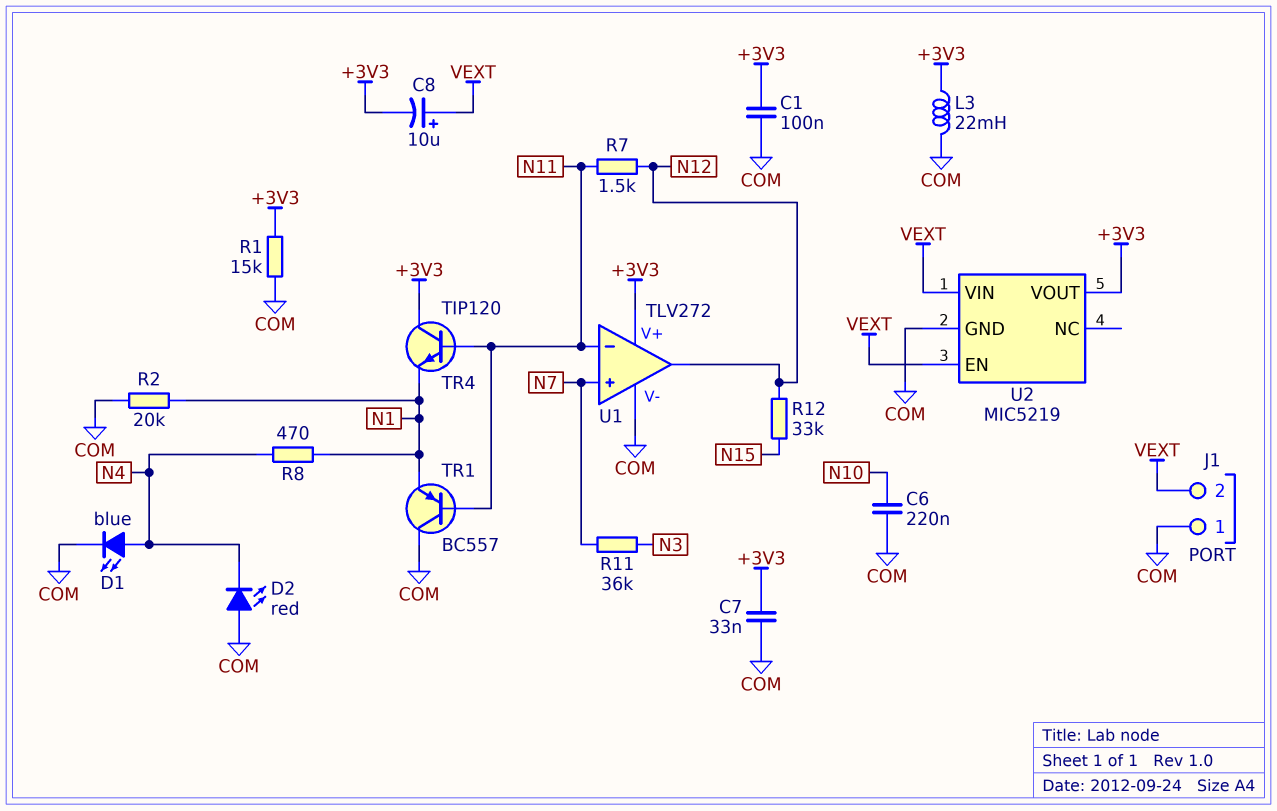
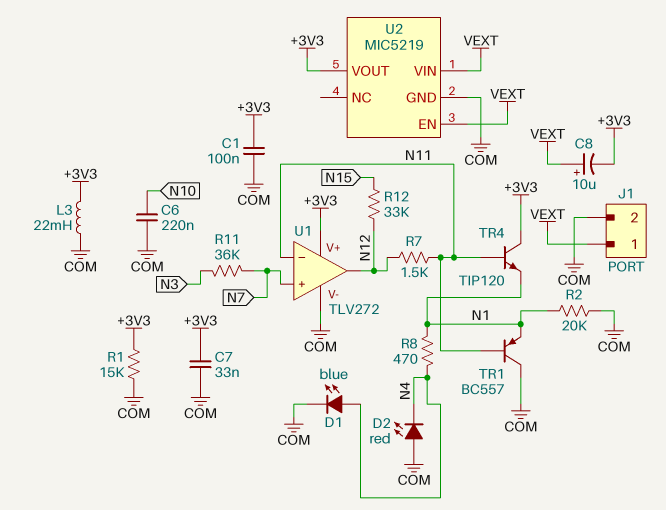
J1 pin 1: COM -> VEXT
J1 pin 2: VEXT -> COM

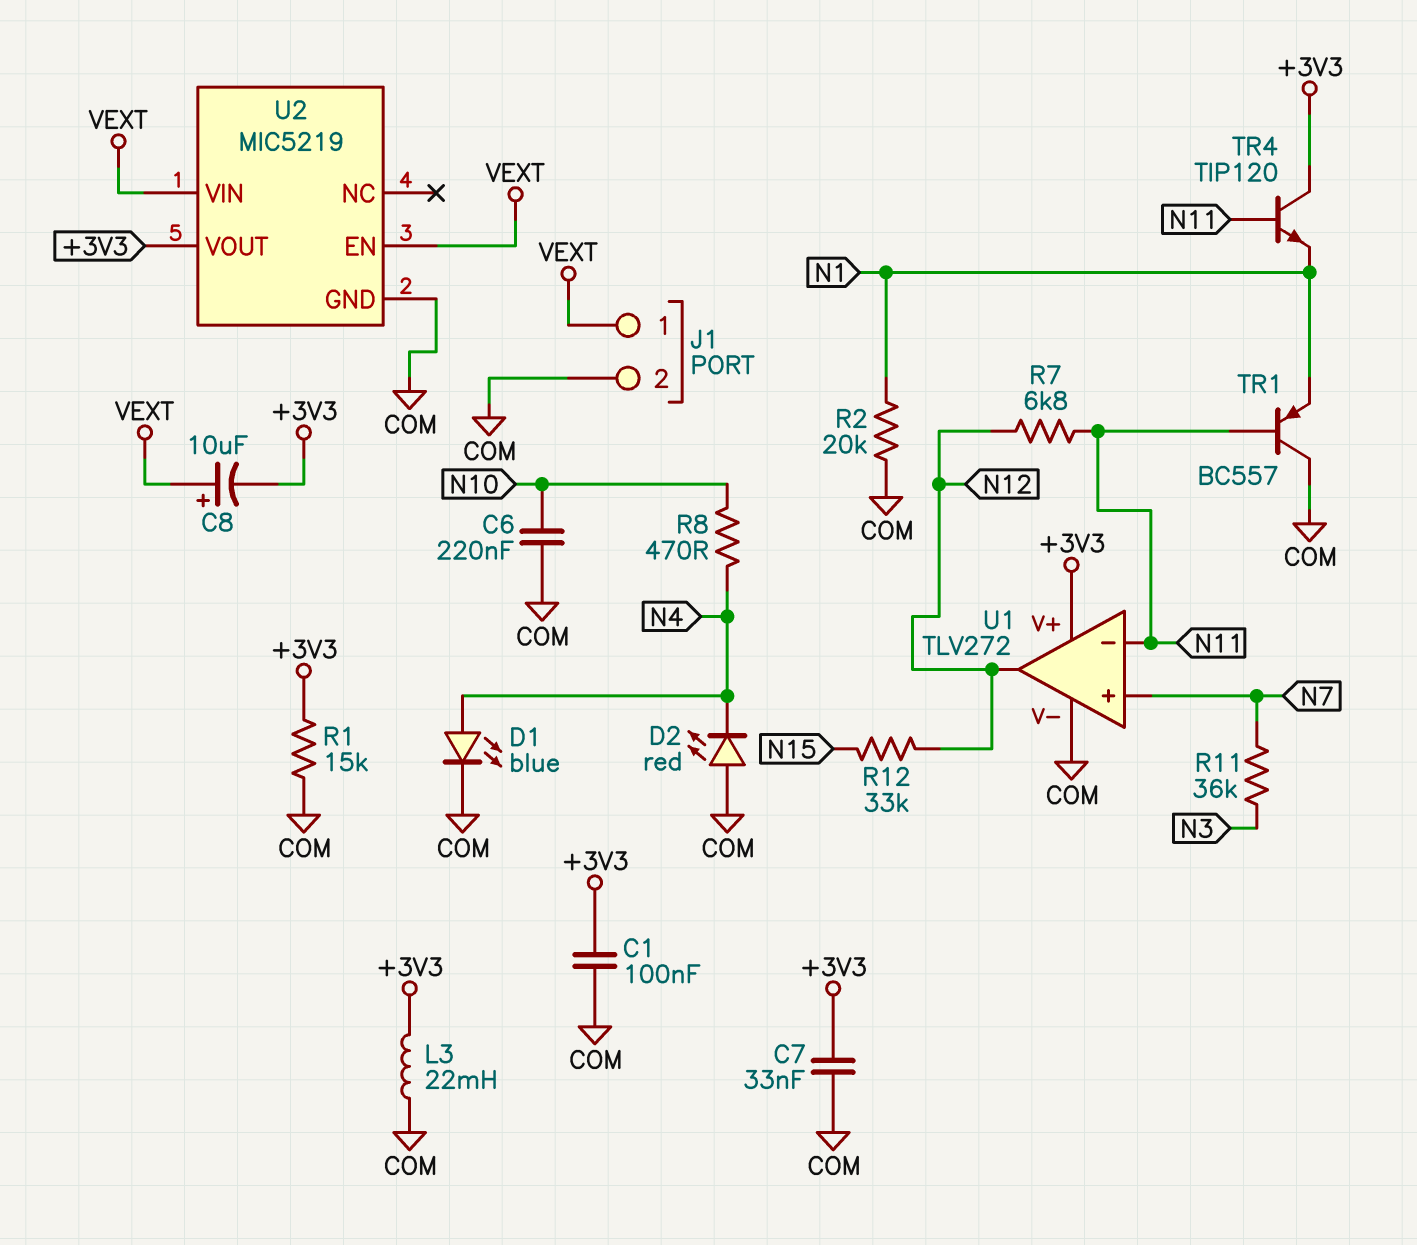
R7: 1.5k (N11, N12) -> 6.8k (N11, N12)
R8: 470 (N1, N4) -> 470 (N4, N10)

